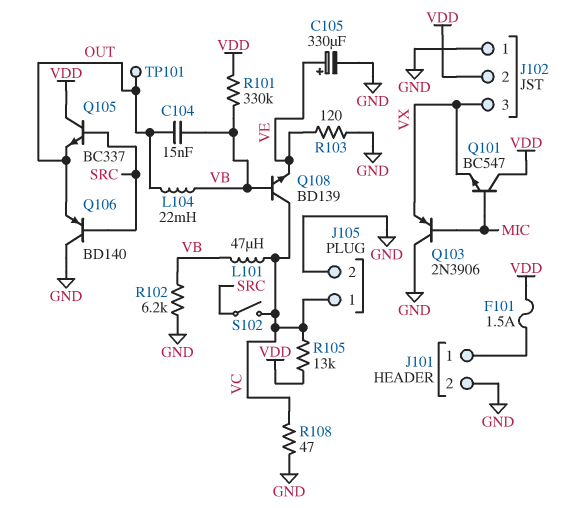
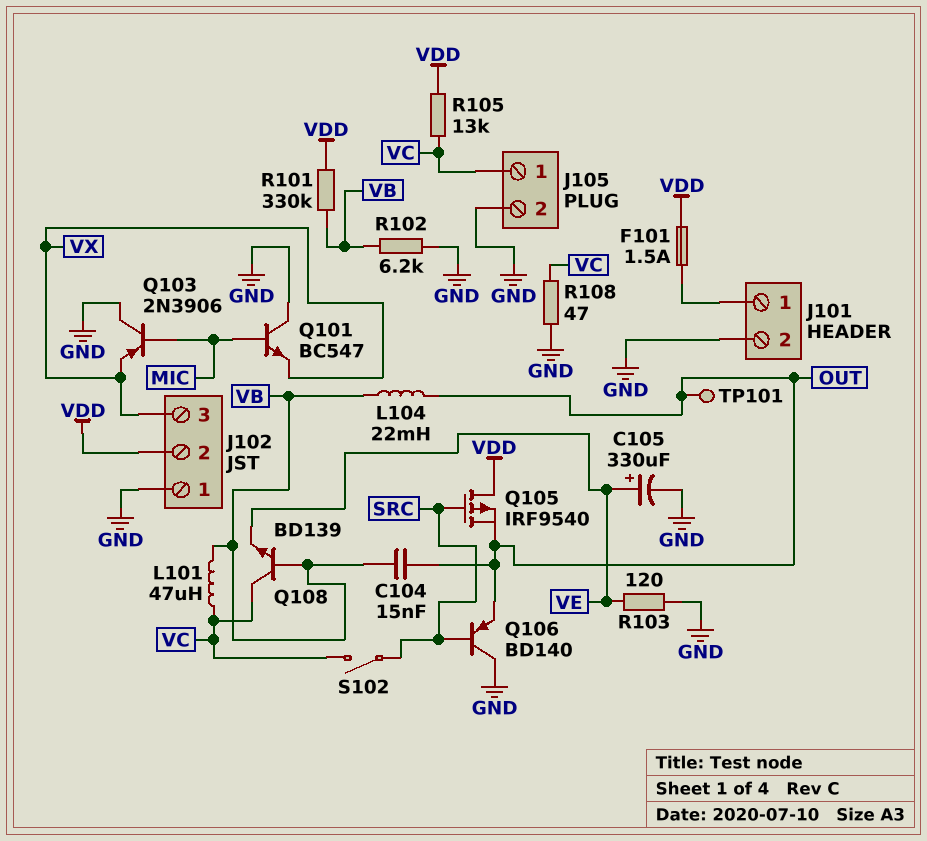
Q101: NPN BC547 (B MIC, C VDD, E VX) -> NPN BC547 (B MIC, C GND, E VX)
Q105: NPN BC337 (B SRC, C VDD, E OUT) -> PMOS IRF9540 (G SRC, D VDD, S OUT)

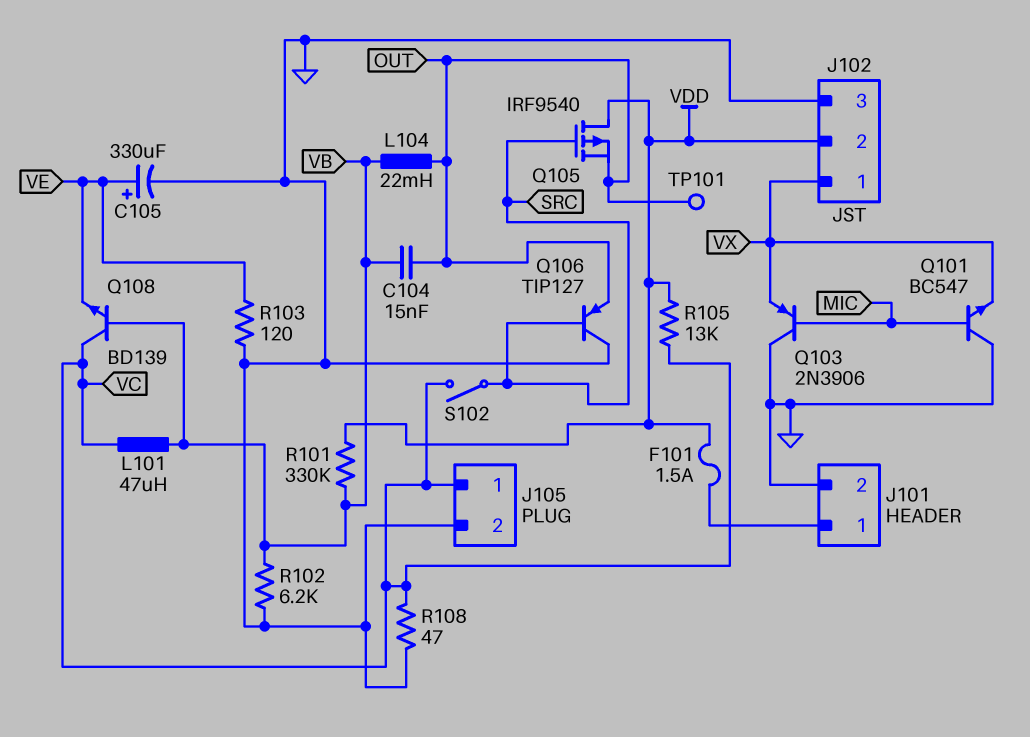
J102 pin 1: GND -> VX
J102 pin 3: VX -> GND
Q106: PNP BD140 (B SRC, C GND, E OUT) -> PNP TIP127 (B SRC, C GND, E OUT)

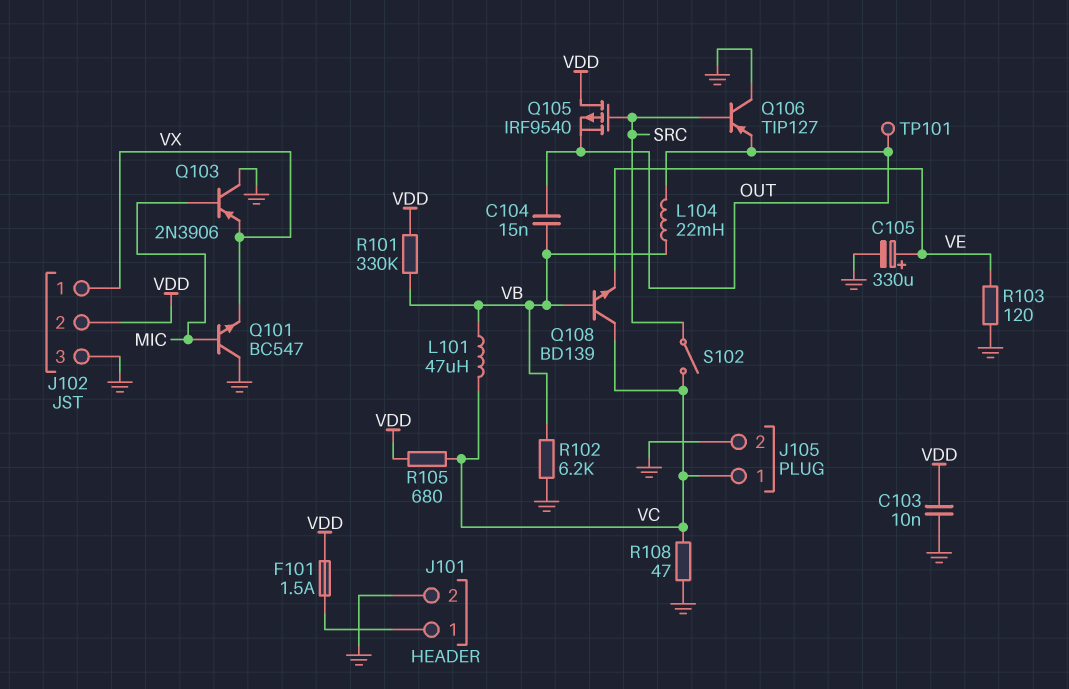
C103: none -> 10nF (GND, VDD)
R105: 13k (VC, VDD) -> 680 (VC, VDD)

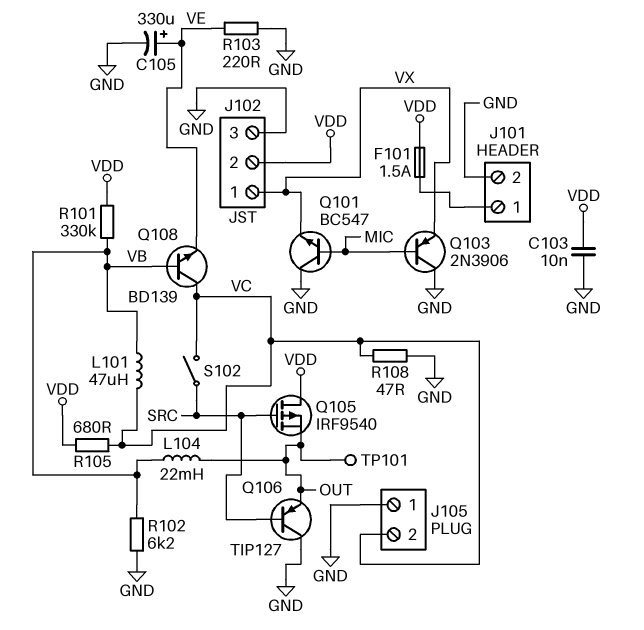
C104: 15nF (OUT, VB) -> none
J105 pin 1: VC -> GND
J105 pin 2: GND -> VC
R103: 120 (GND, VE) -> 220 (GND, VE)

